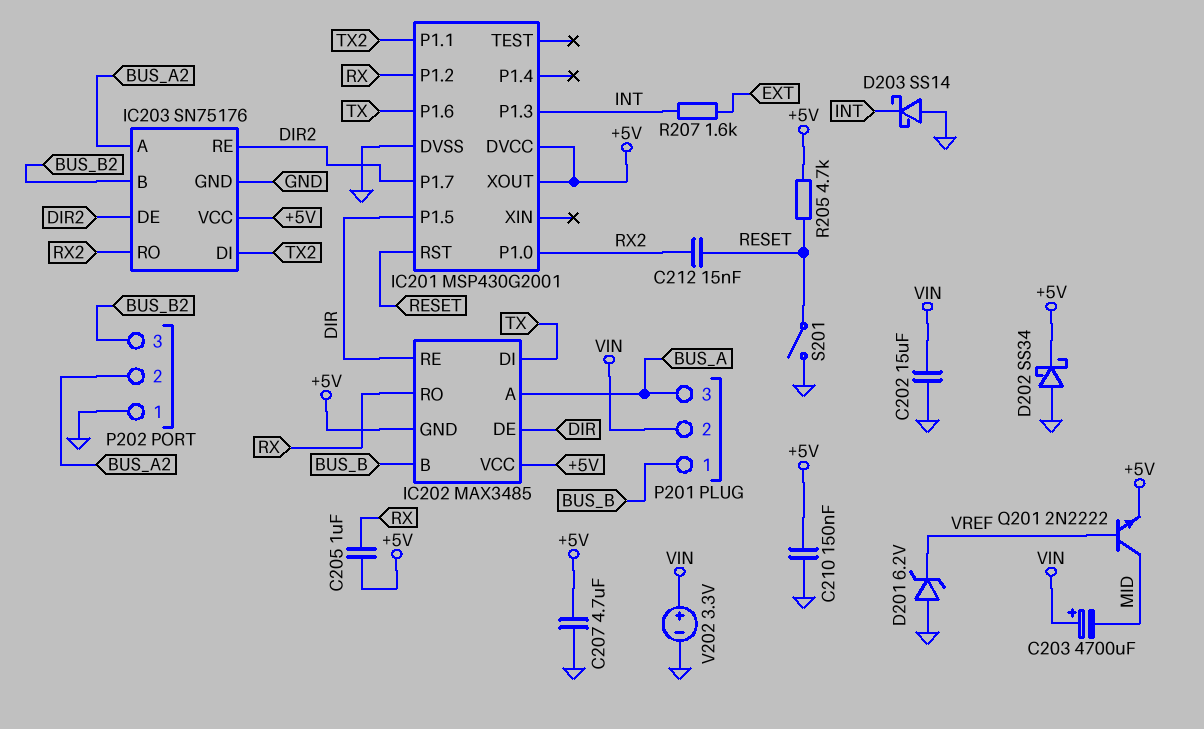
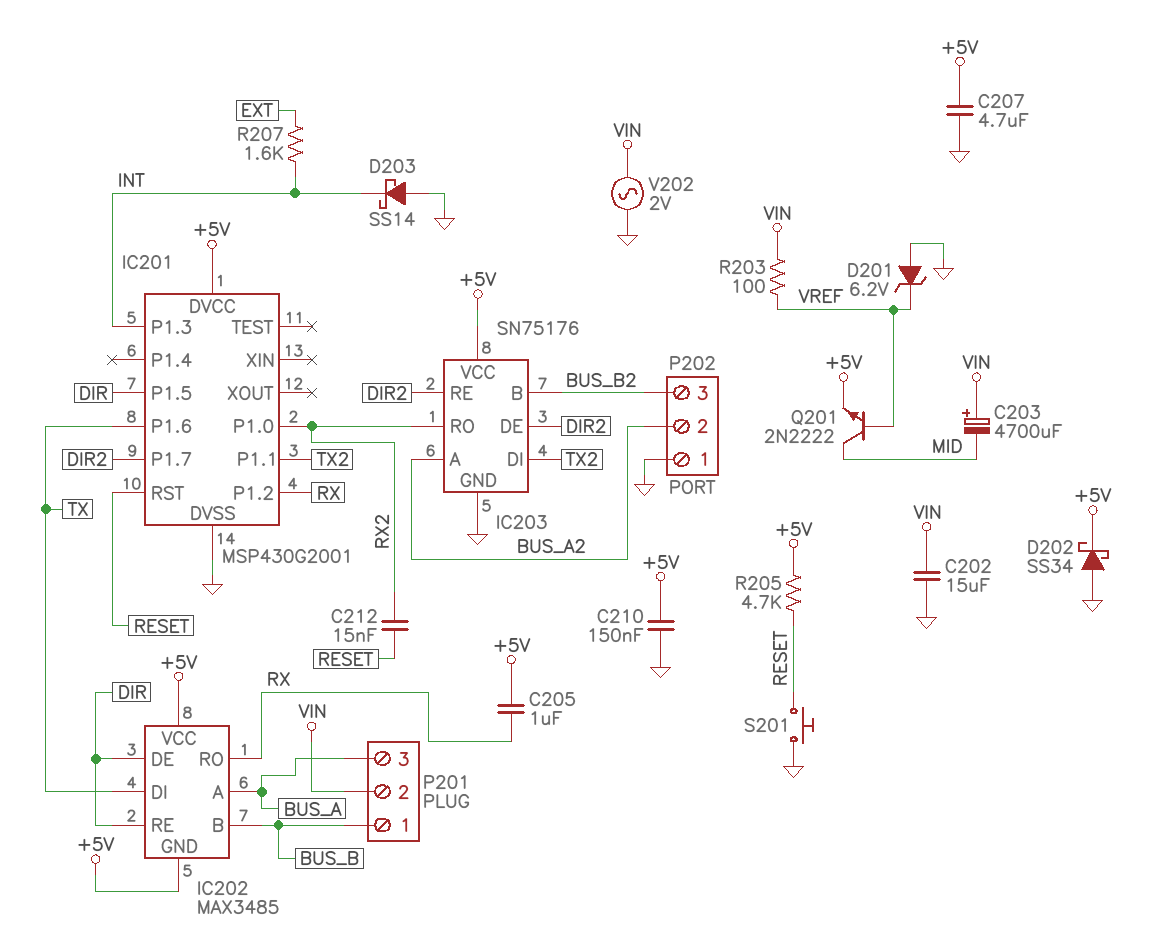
IC201 pin XOUT: +5V -> none
R203: none -> 100 (VIN, VREF)
S201: switch (GND, RESET) -> button (GND, RESET)
V202: 3.3V (plus VIN, minus GND) -> AC 2V (GND, VIN)

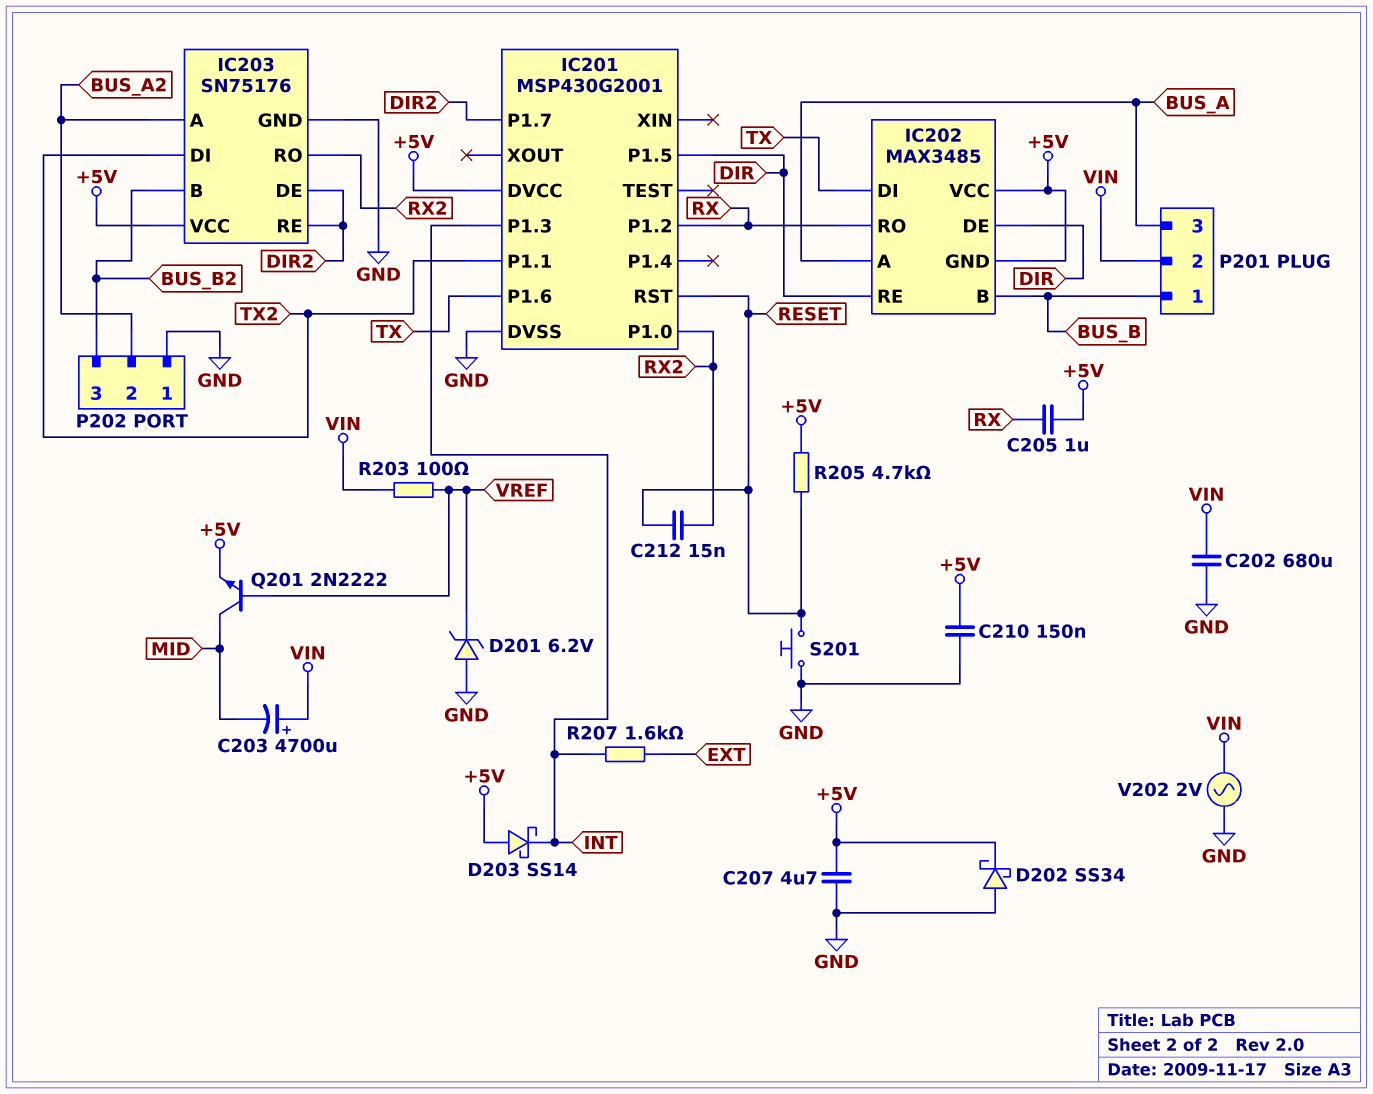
C202: 15uF (GND, VIN) -> 680uF (GND, VIN)
D203: schottky SS14 (A GND, K INT) -> schottky SS14 (A +5V, K INT)

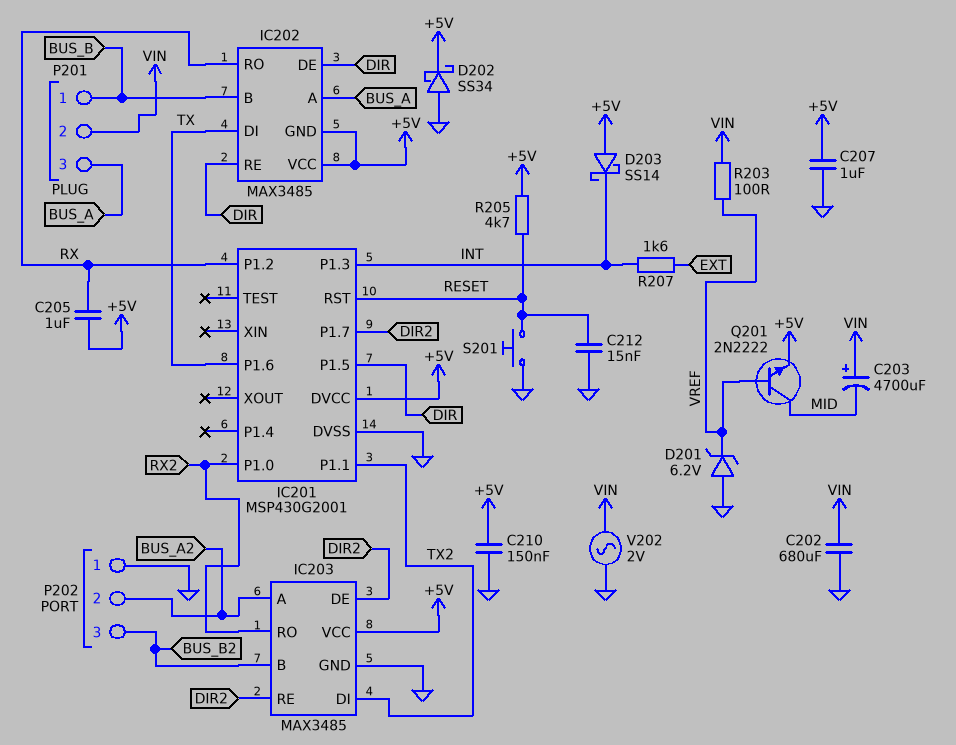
C207: 4.7uF (+5V, GND) -> 1uF (+5V, GND)
C212: 15nF (RESET, RX2) -> 15nF (GND, RESET)
IC203: SN75176 -> MAX3485

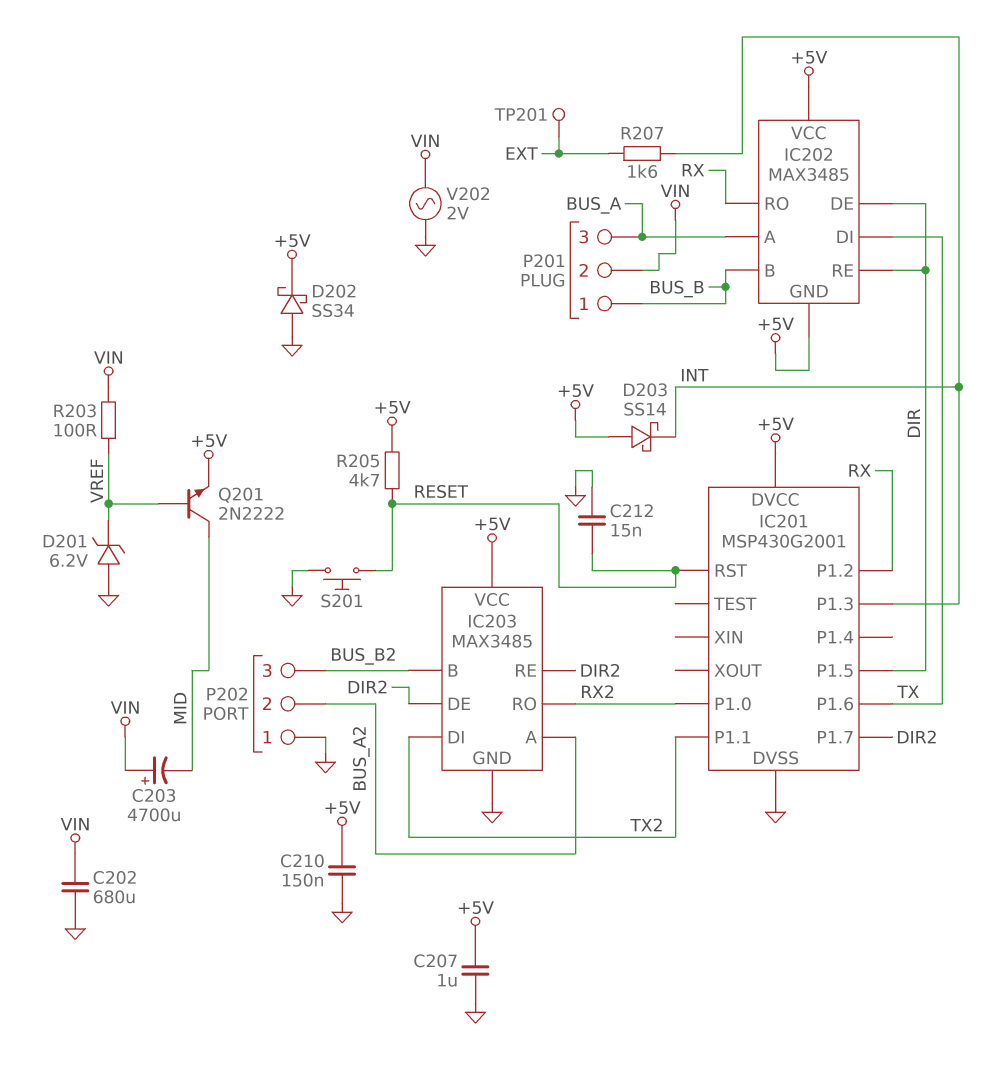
C205: 1uF (+5V, RX) -> none
TP201: none -> test point (EXT)

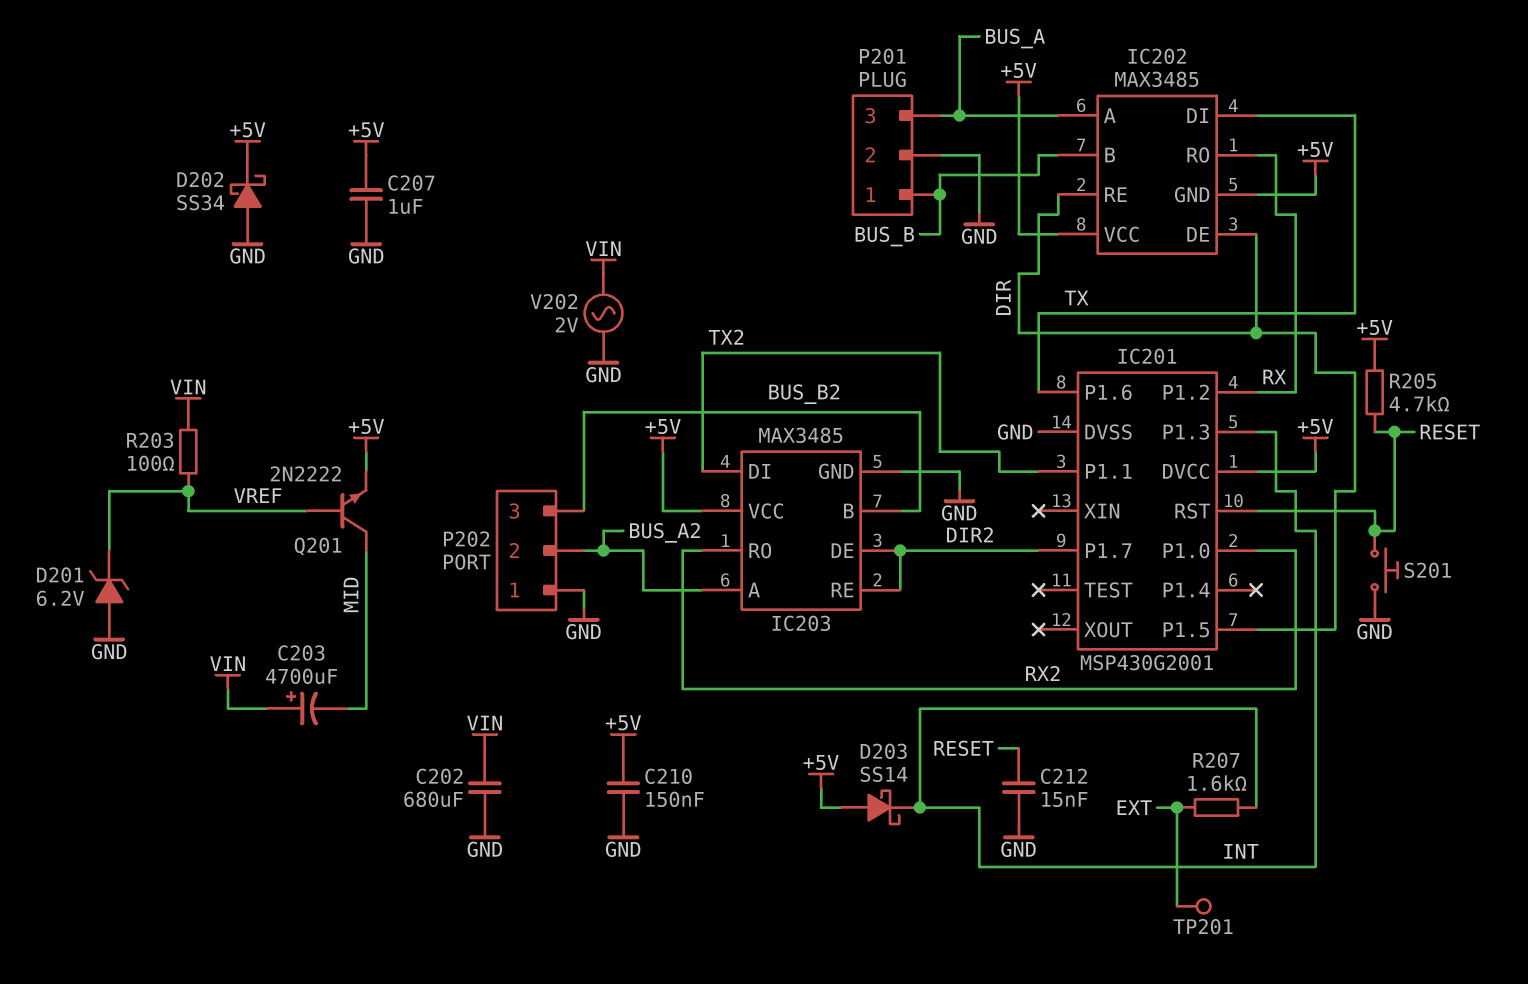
P201 pin 2: VIN -> GND

